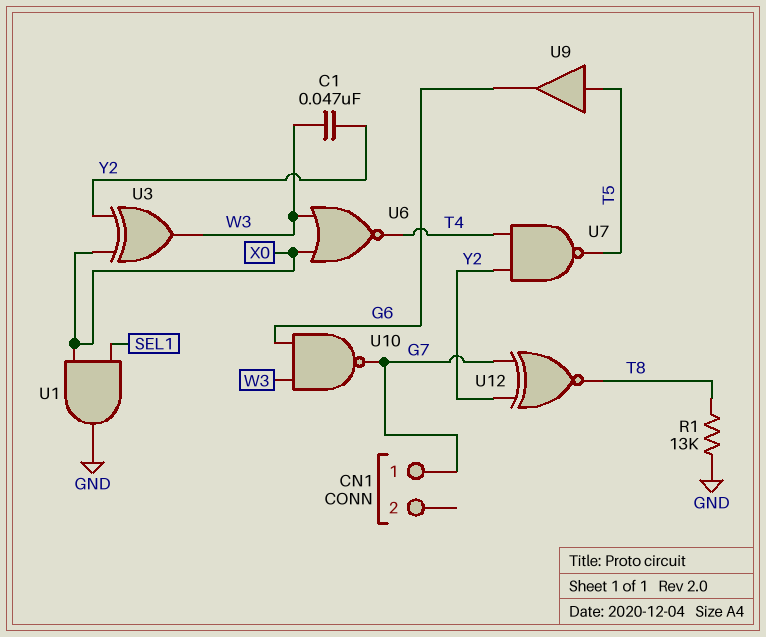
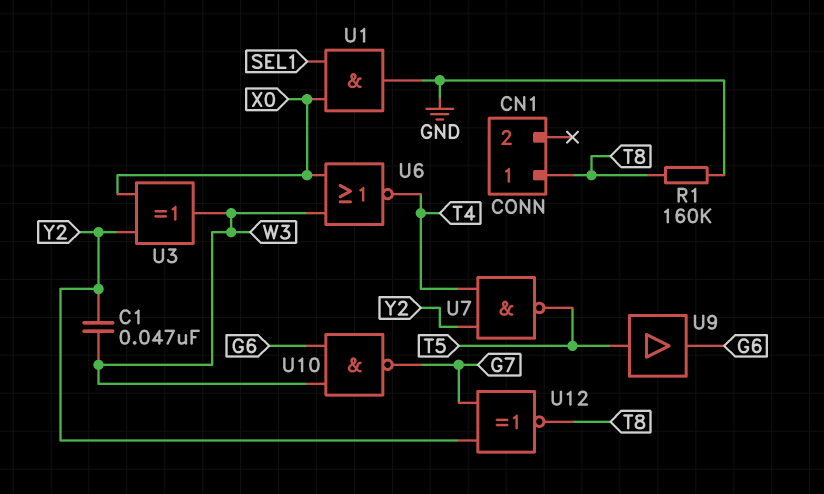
CN1 pin 1: G7 -> T8
R1: 13k (GND, T8) -> 160k (GND, T8)

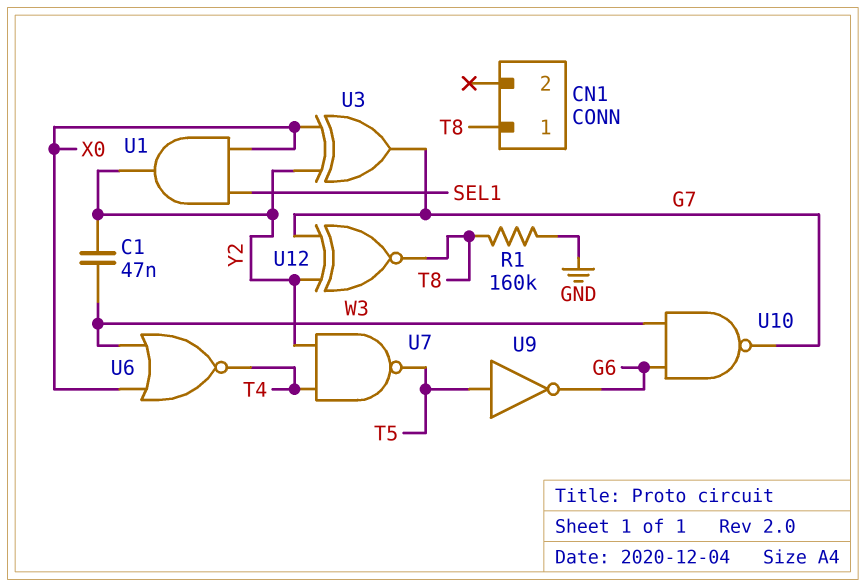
U1: AND (in SEL1, in X0, out GND) -> AND (in SEL1, in X0, out Y2)
U3: XOR (in X0, in Y2, out W3) -> XOR (in X0, in Y2, out G7)
U9: buffer (in T5, out G6) -> NOT (in T5, out G6)

